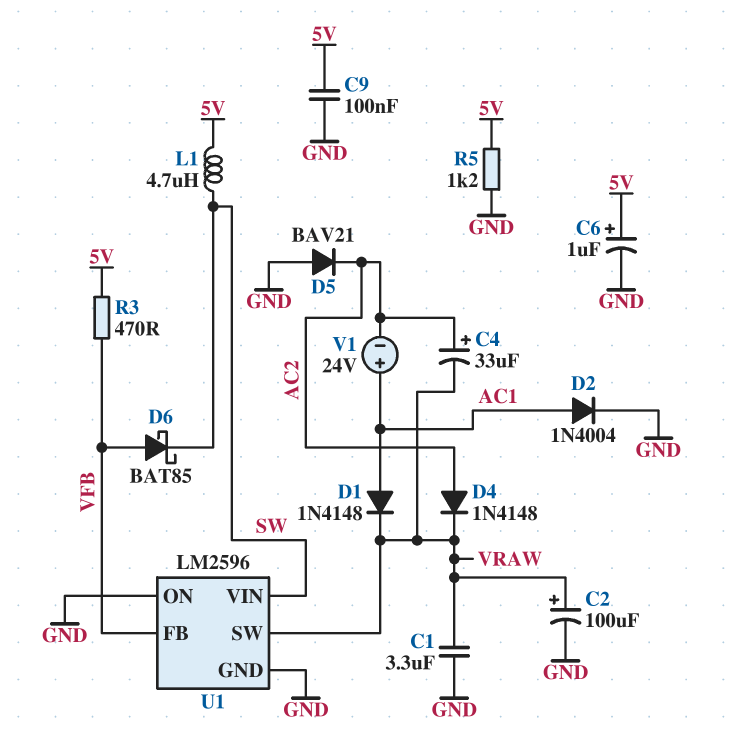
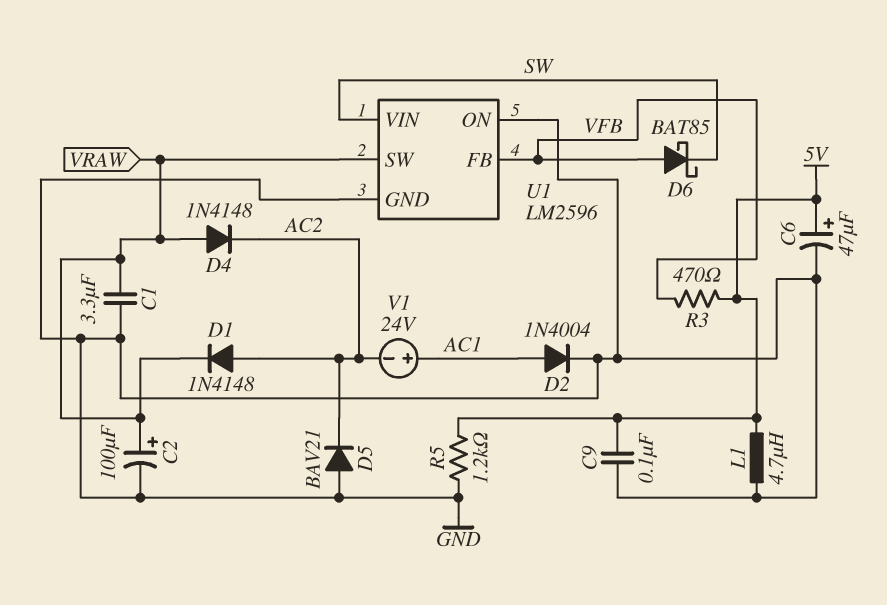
C4: 33uF (plus AC2, minus VRAW) -> none
C6: 1uF (plus 5V, minus GND) -> 47uF (plus 5V, minus GND)
D1: diode 1N4148 (A AC1, K VRAW) -> diode 1N4148 (A AC2, K VRAW)
D4: diode 1N4148 (A AC2, K VRAW) -> diode 1N4148 (A VRAW, K AC2)
L1: 4.7uH (5V, SW) -> 4.7uH (5V, GND)

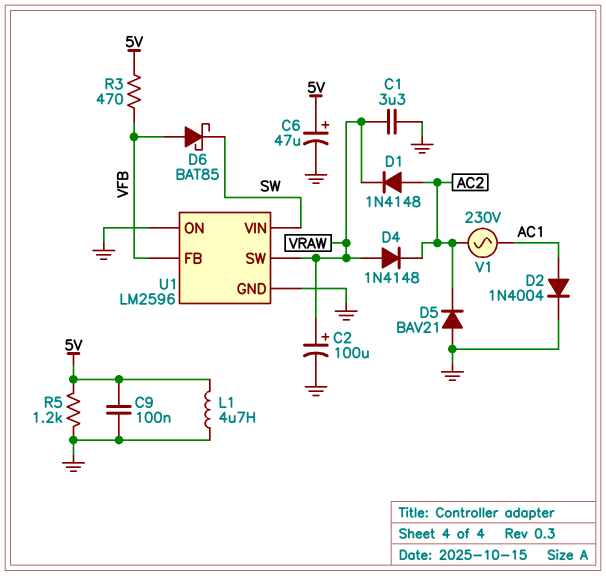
V1: 24V (plus AC1, minus AC2) -> AC 230V (AC1, AC2)

